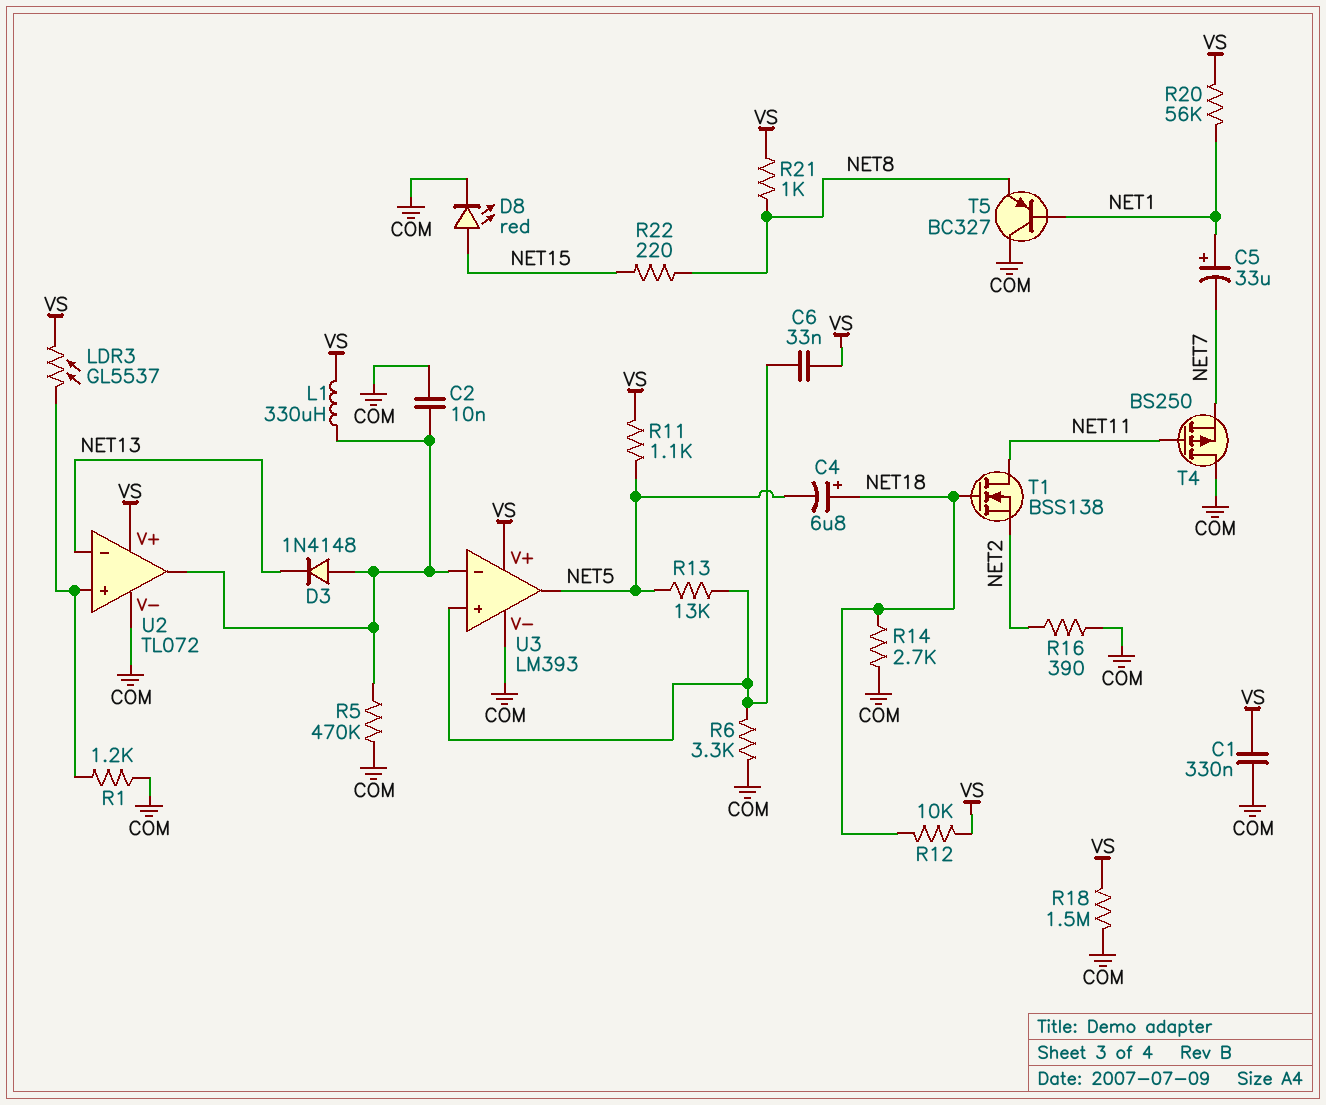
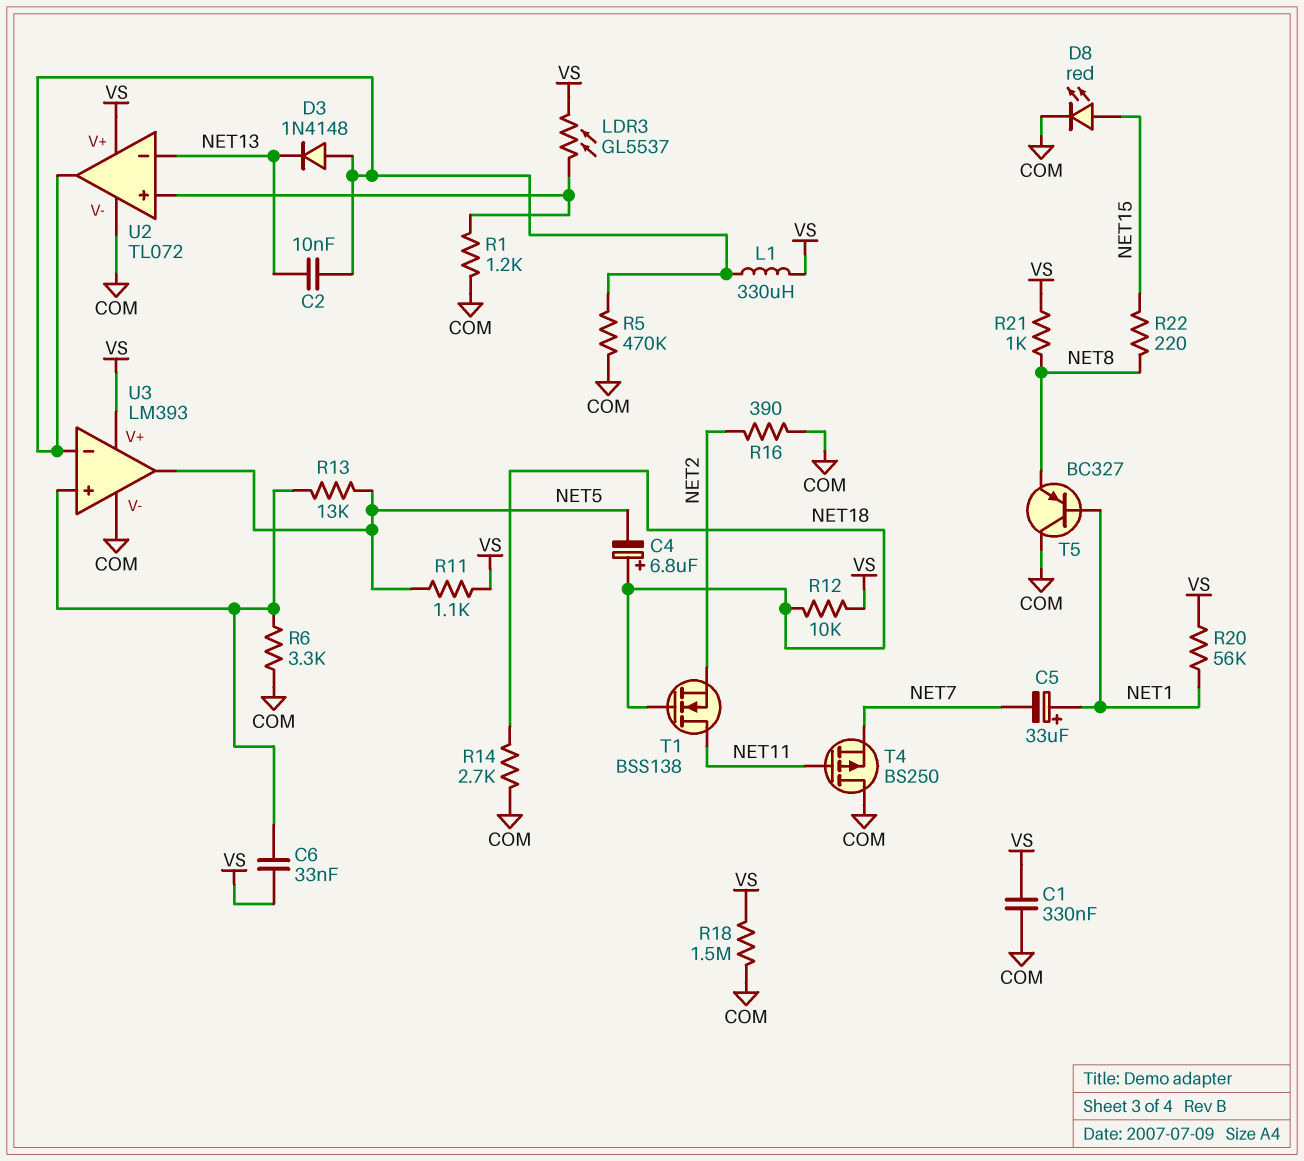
C2: 10nF (COM, U2/out) -> 10nF (NET13, U2/out)

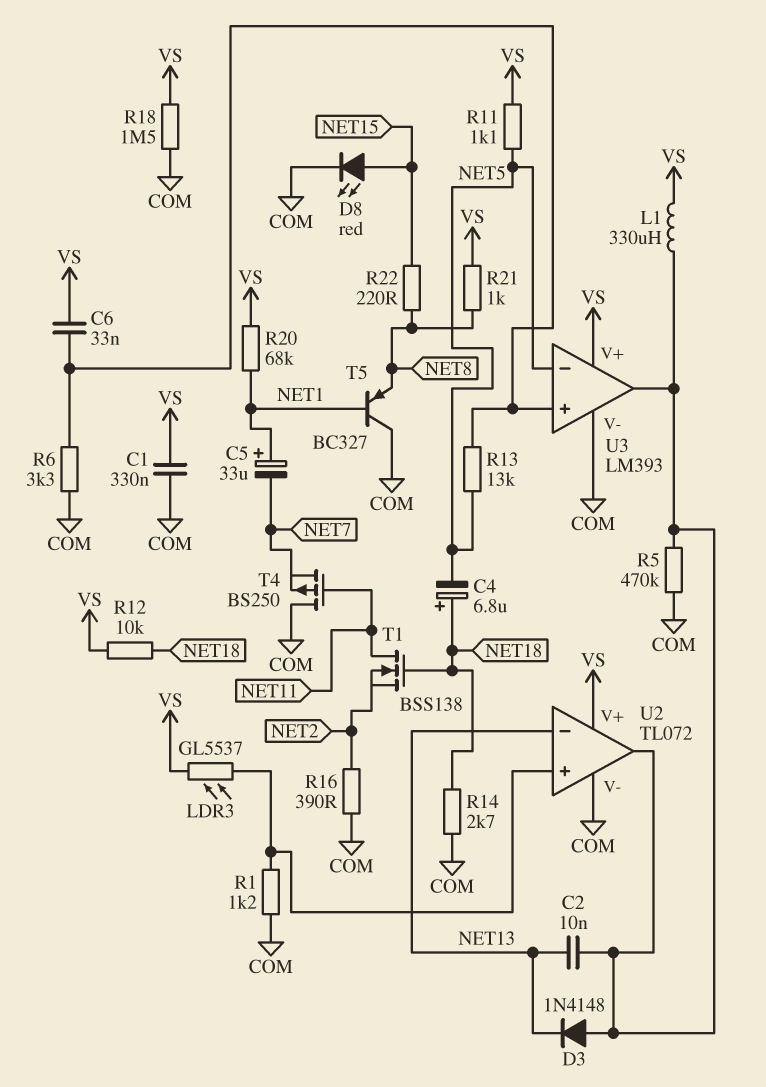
R20: 56k (NET1, VS) -> 68k (NET1, VS)
U3 pin in-: U2/out -> NET5
U3 pin out: NET5 -> U2/out

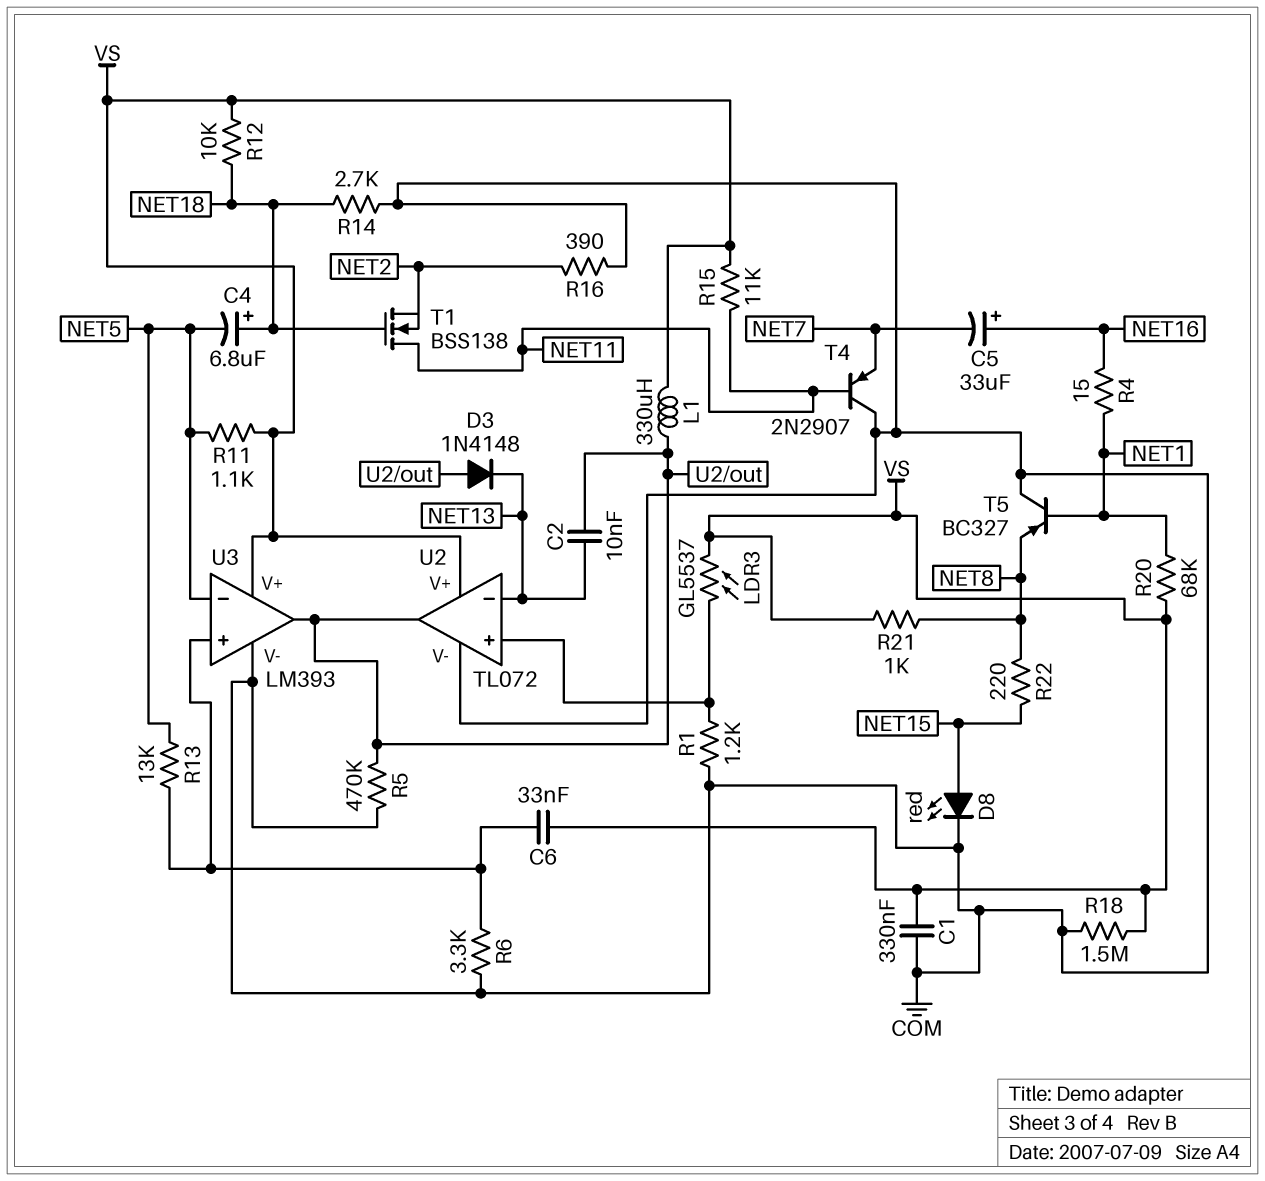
C5: 33uF (plus NET1, minus NET7) -> 33uF (plus NET16, minus NET7)
R4: none -> 15 (NET1, NET16)
R15: none -> 11k (NET11, VS)
T4: PMOS BS250 (G NET11, D COM, S NET7) -> PNP 2N2907 (B NET11, C COM, E NET7)

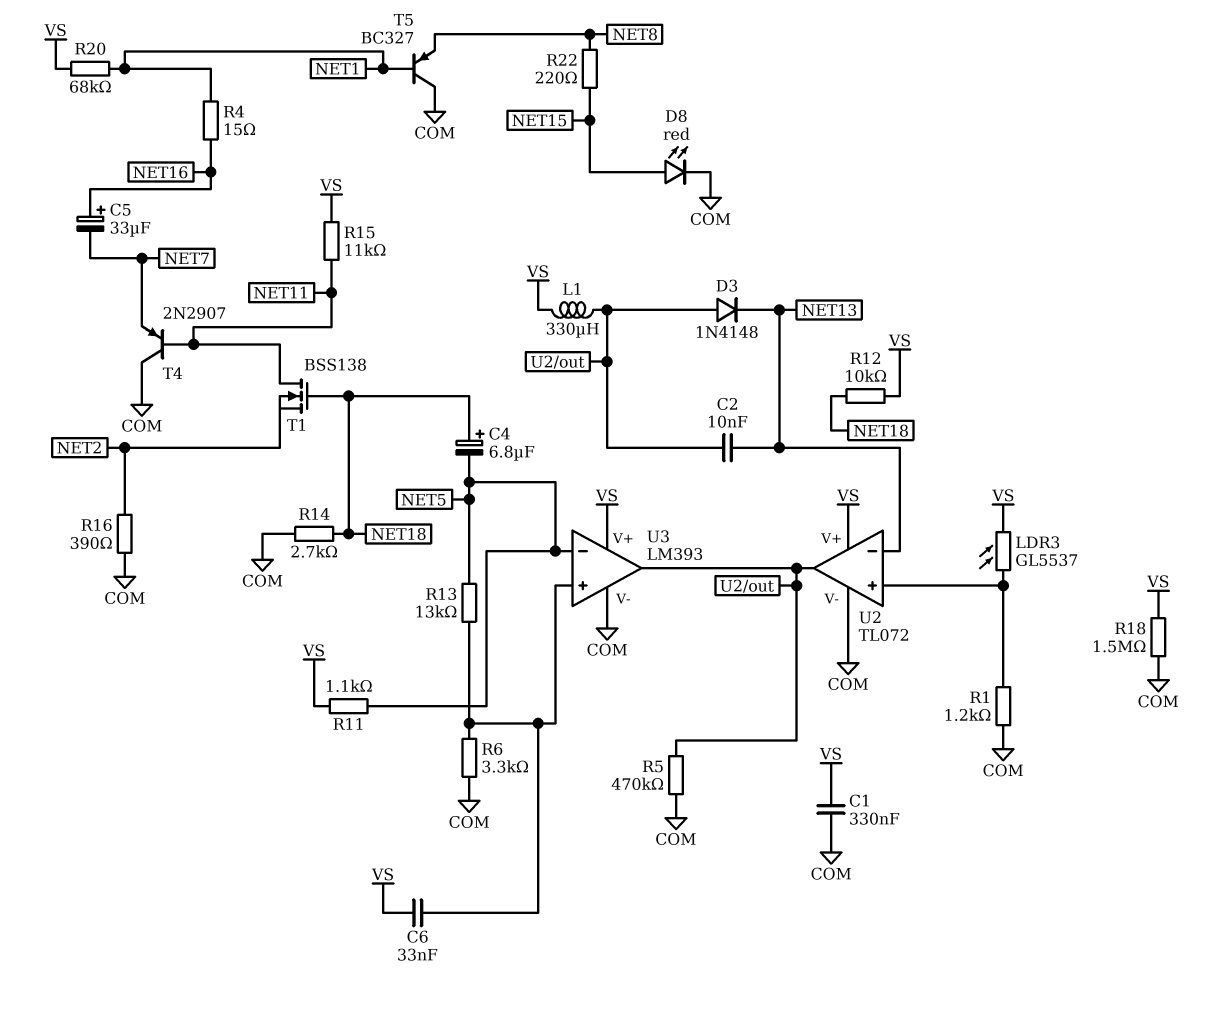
R21: 1k (NET8, VS) -> none

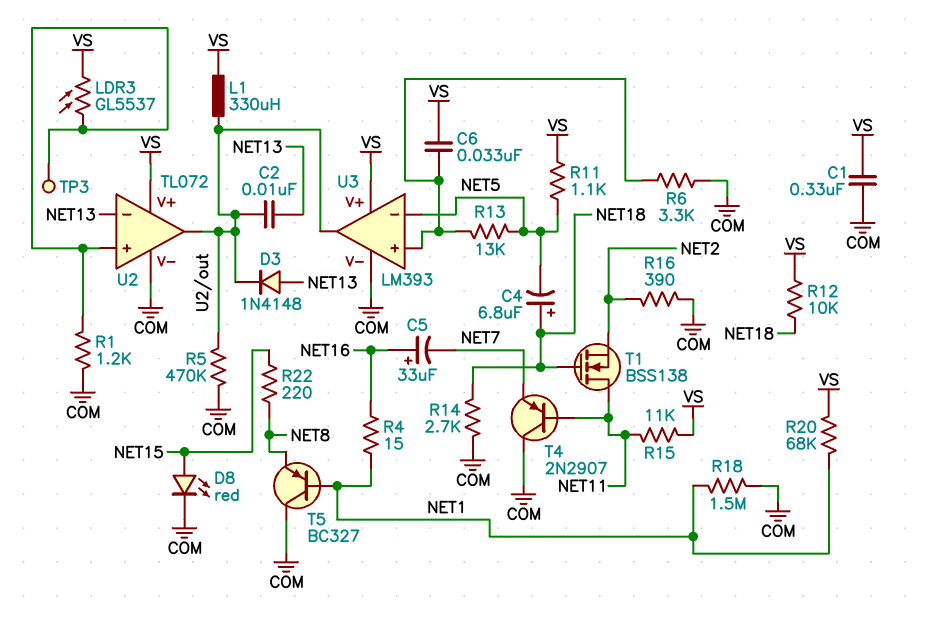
D3: diode 1N4148 (A U2/out, K NET13) -> diode 1N4148 (A NET13, K U2/out)
R18: 1.5M (COM, VS) -> 1.5M (COM, NET1)
TP3: none -> test point (U2/in+)

